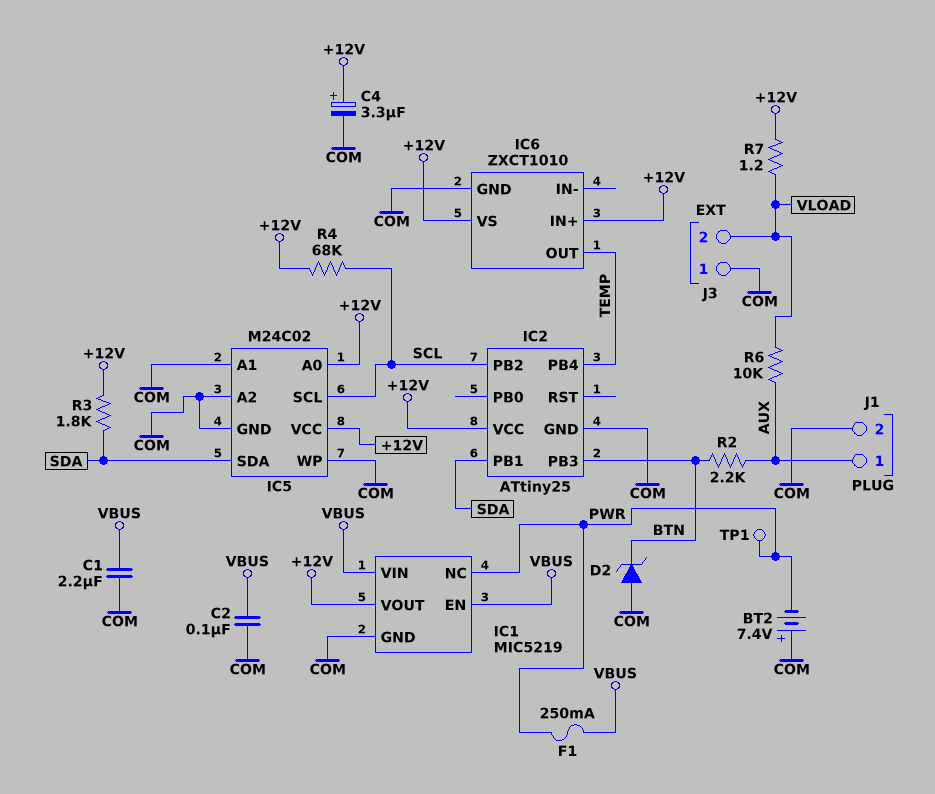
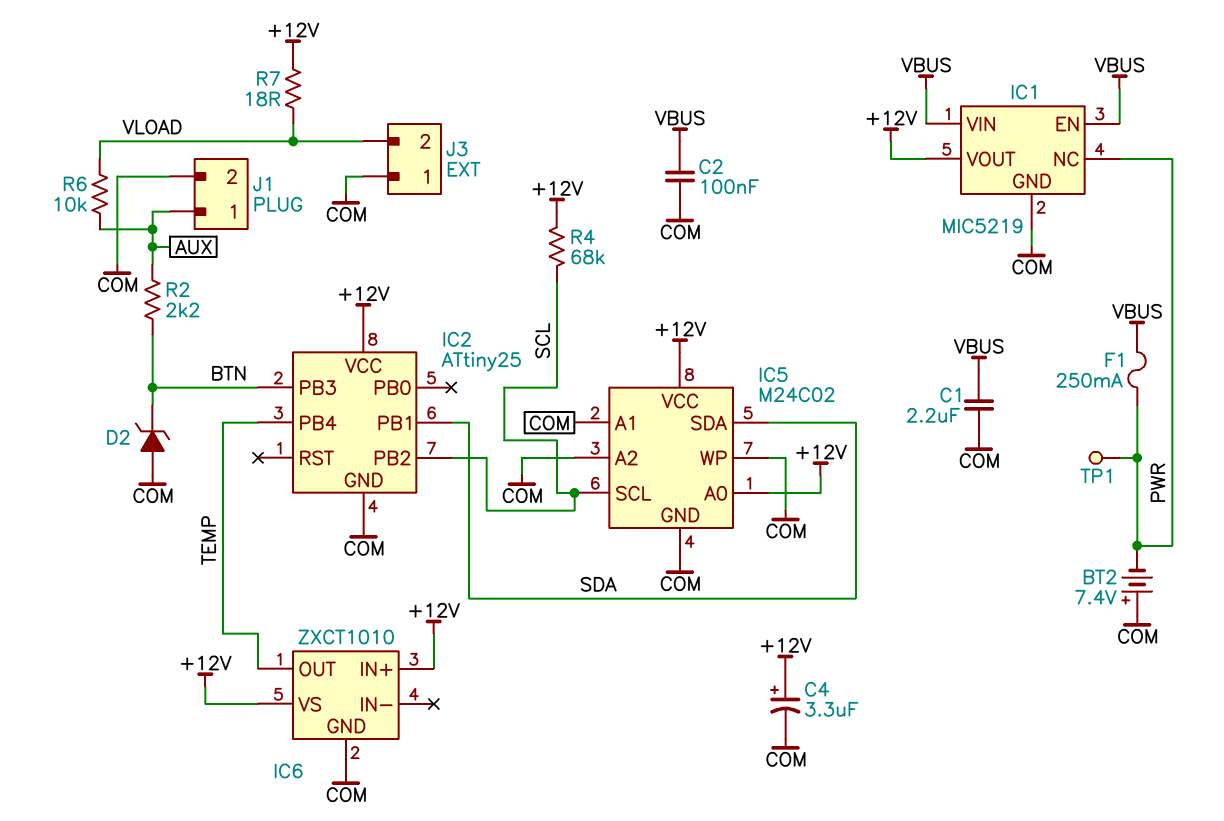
R3: 1.8k (+12V, SDA) -> none
R7: 1.2 (+12V, VLOAD) -> 18 (+12V, VLOAD)

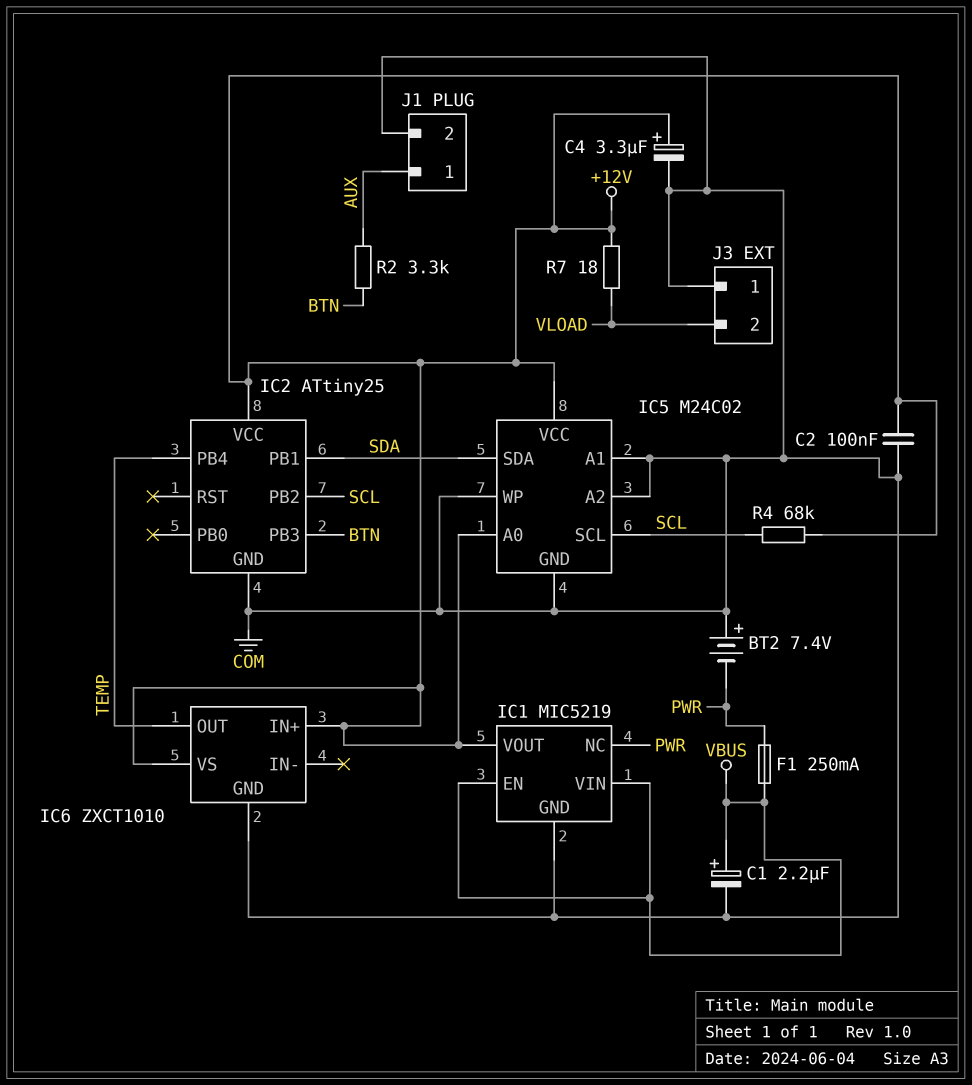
C1: 2.2uF (COM, VBUS) -> 2.2uF (plus VBUS, minus COM)
C2: 100nF (COM, VBUS) -> 100nF (+12V, COM)
D2: zener (A COM, K BTN) -> none
R2: 2.2k (AUX, BTN) -> 3.3k (AUX, BTN)
R6: 10k (AUX, VLOAD) -> none
TP1: test point (PWR) -> none

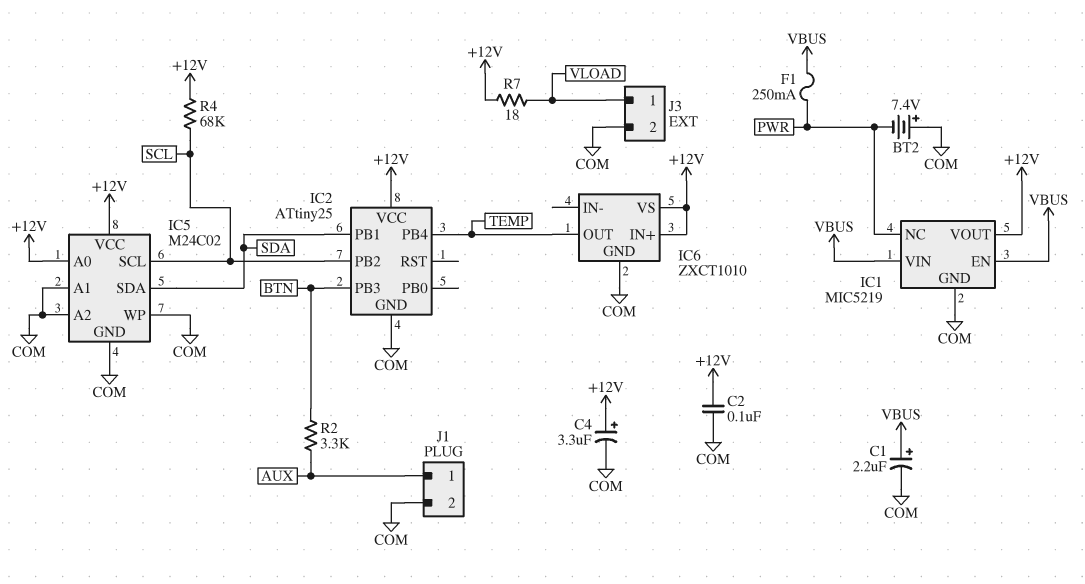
J3 pin 1: COM -> VLOAD
J3 pin 2: VLOAD -> COM

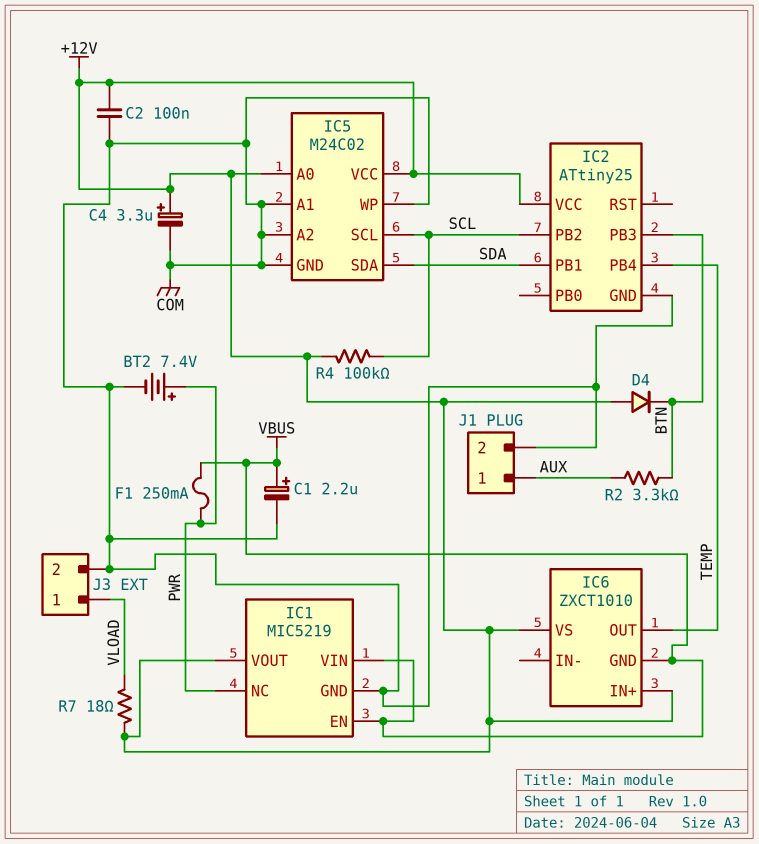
BT2: 7.4V (plus COM, minus PWR) -> 7.4V (plus PWR, minus COM)
D4: none -> diode (A +12V, K BTN)
IC6 pin GND: COM -> VBUS
R4: 68k (+12V, SCL) -> 100k (+12V, SCL)

